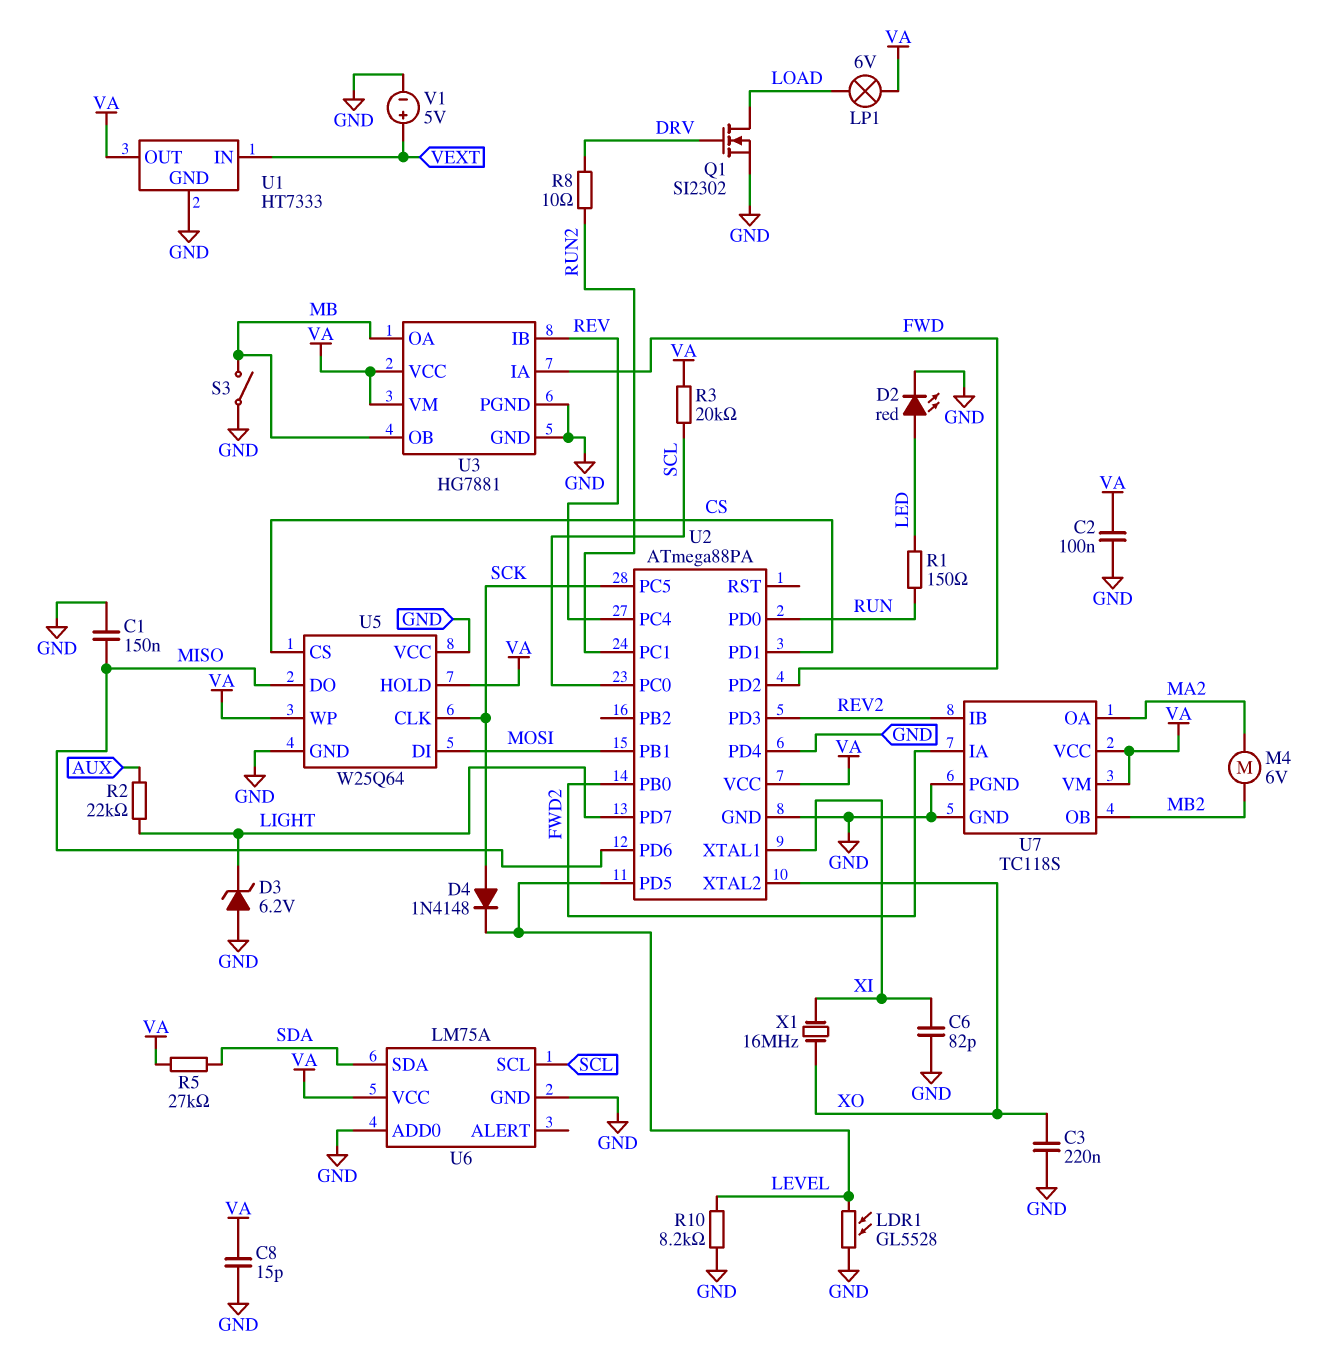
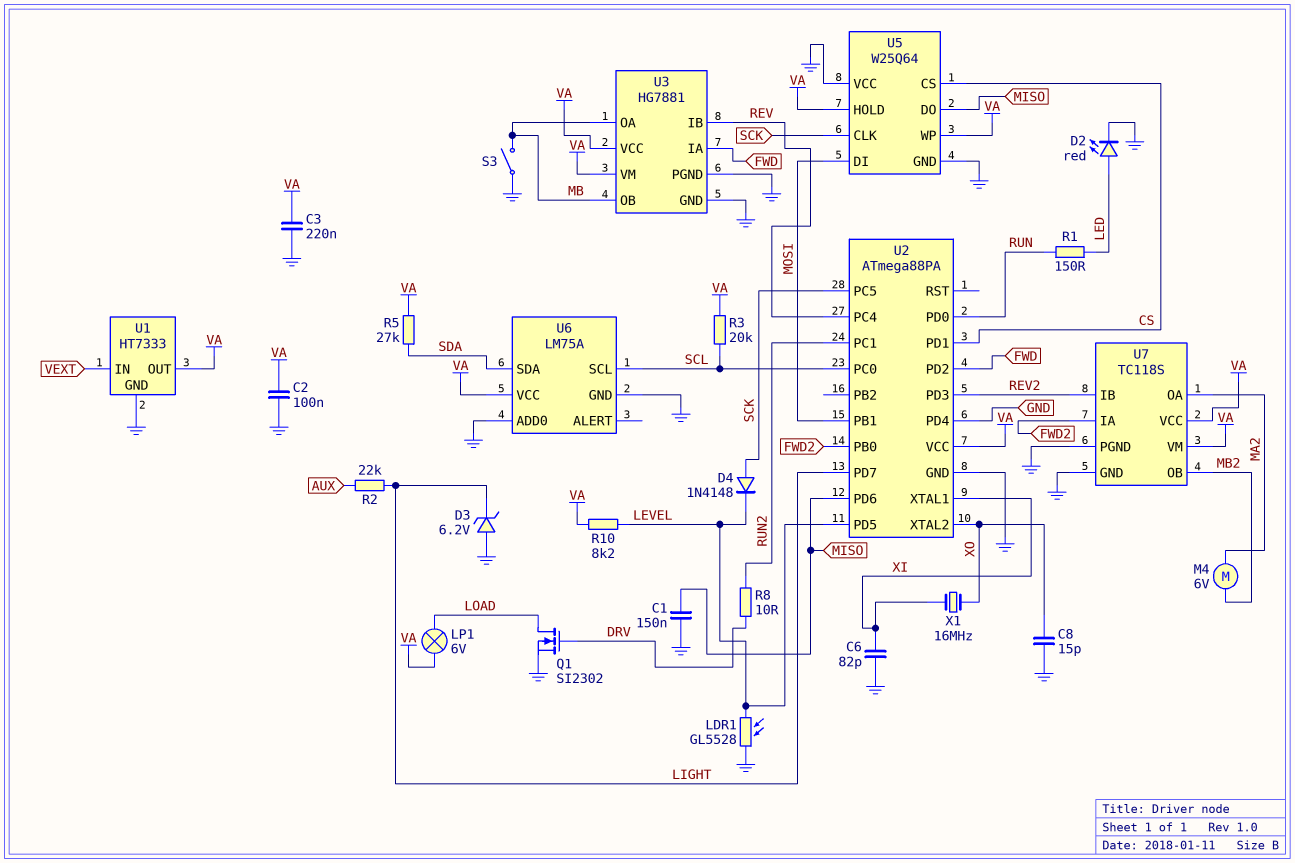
C3: 220nF (GND, XO) -> 220nF (GND, VA)
C8: 15pF (GND, VA) -> 15pF (GND, XO)
R10: 8.2k (GND, LEVEL) -> 8.2k (LEVEL, VA)
V1: 5V (plus VEXT, minus GND) -> none

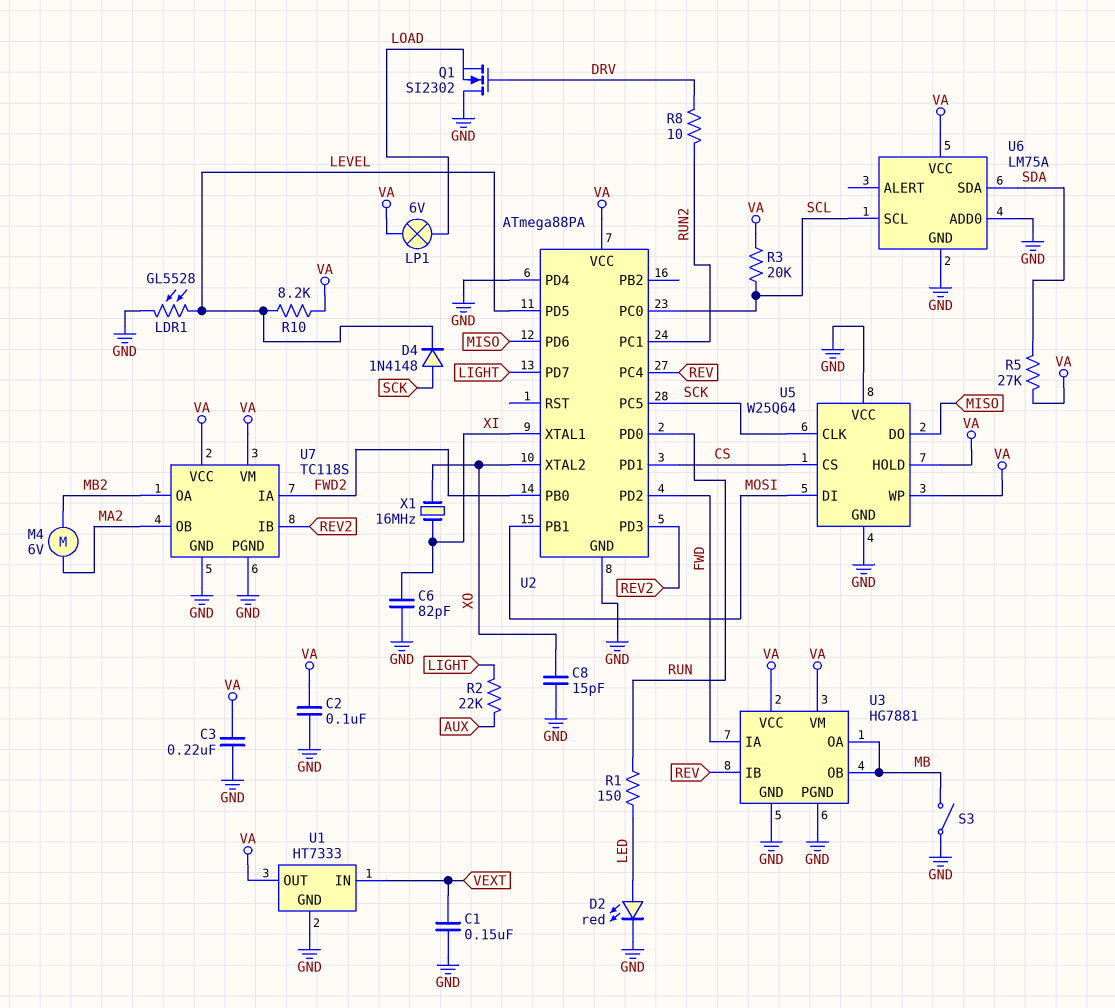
C1: 150nF (GND, MISO) -> 150nF (GND, VEXT)
D3: zener 6.2V (A GND, K LIGHT) -> none
Q1: NMOS SI2302 (G DRV, D LOAD, S GND) -> NMOS SI2302 (G DRV, D GND, S LOAD)
U7 pin OA: MA2 -> MB2
U7 pin OB: MB2 -> MA2

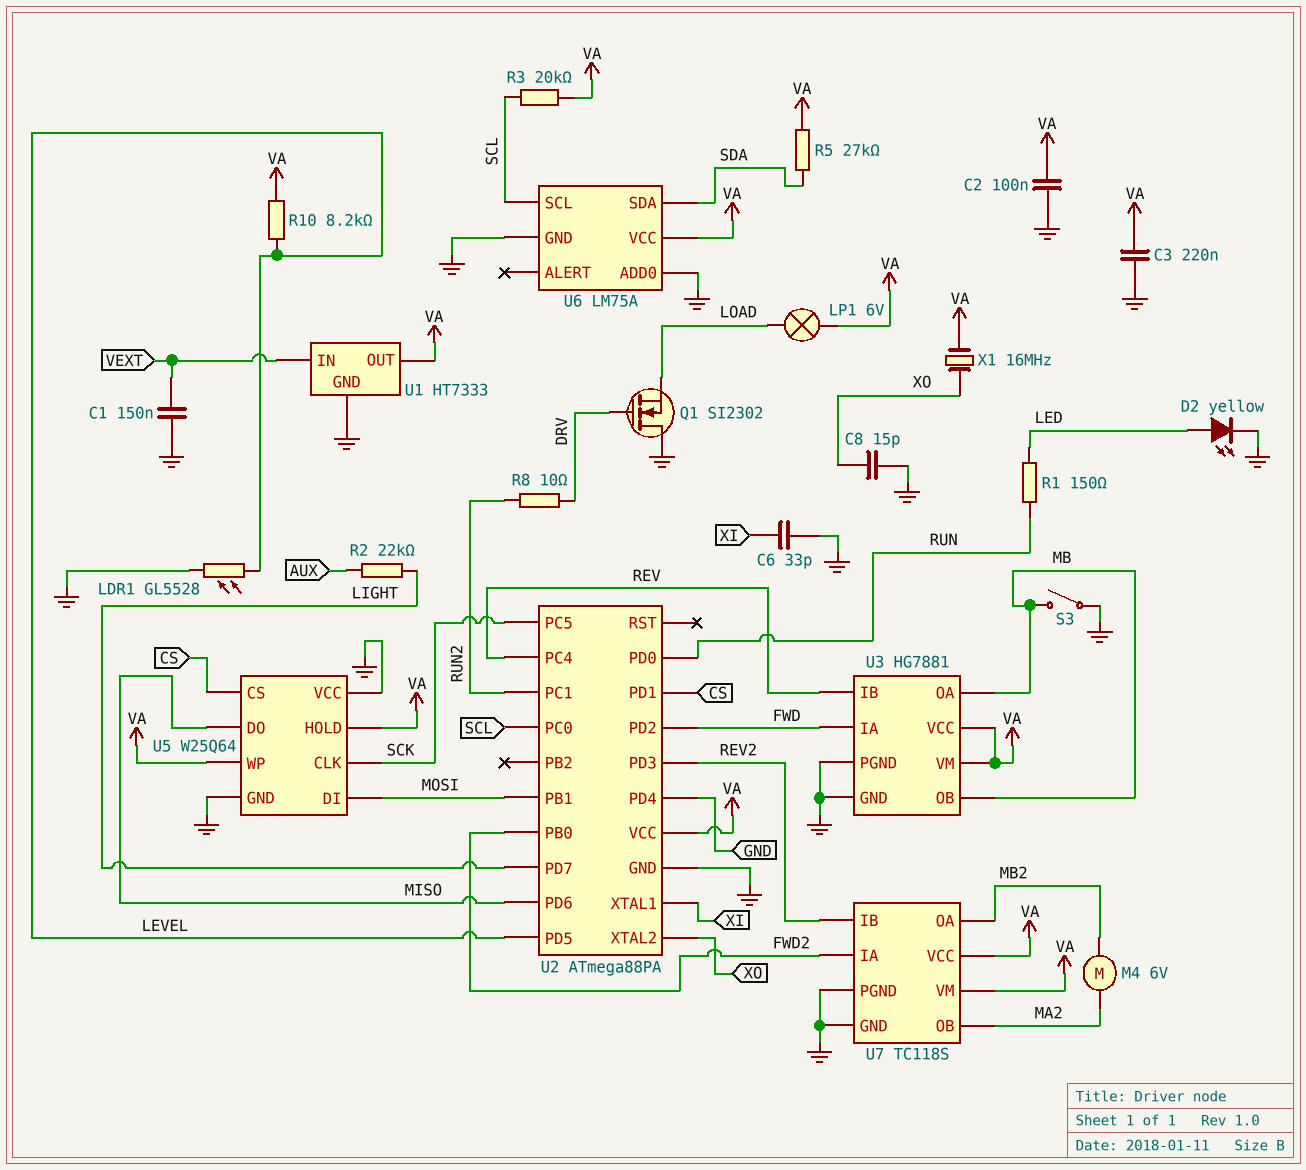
C6: 82pF (GND, XI) -> 33pF (GND, XI)
D2: LED red (A LED, K GND) -> LED yellow (A LED, K GND)
D4: diode 1N4148 (A SCK, K LEVEL) -> none
X1: 16MHz (XI, XO) -> 16MHz (VA, XO)

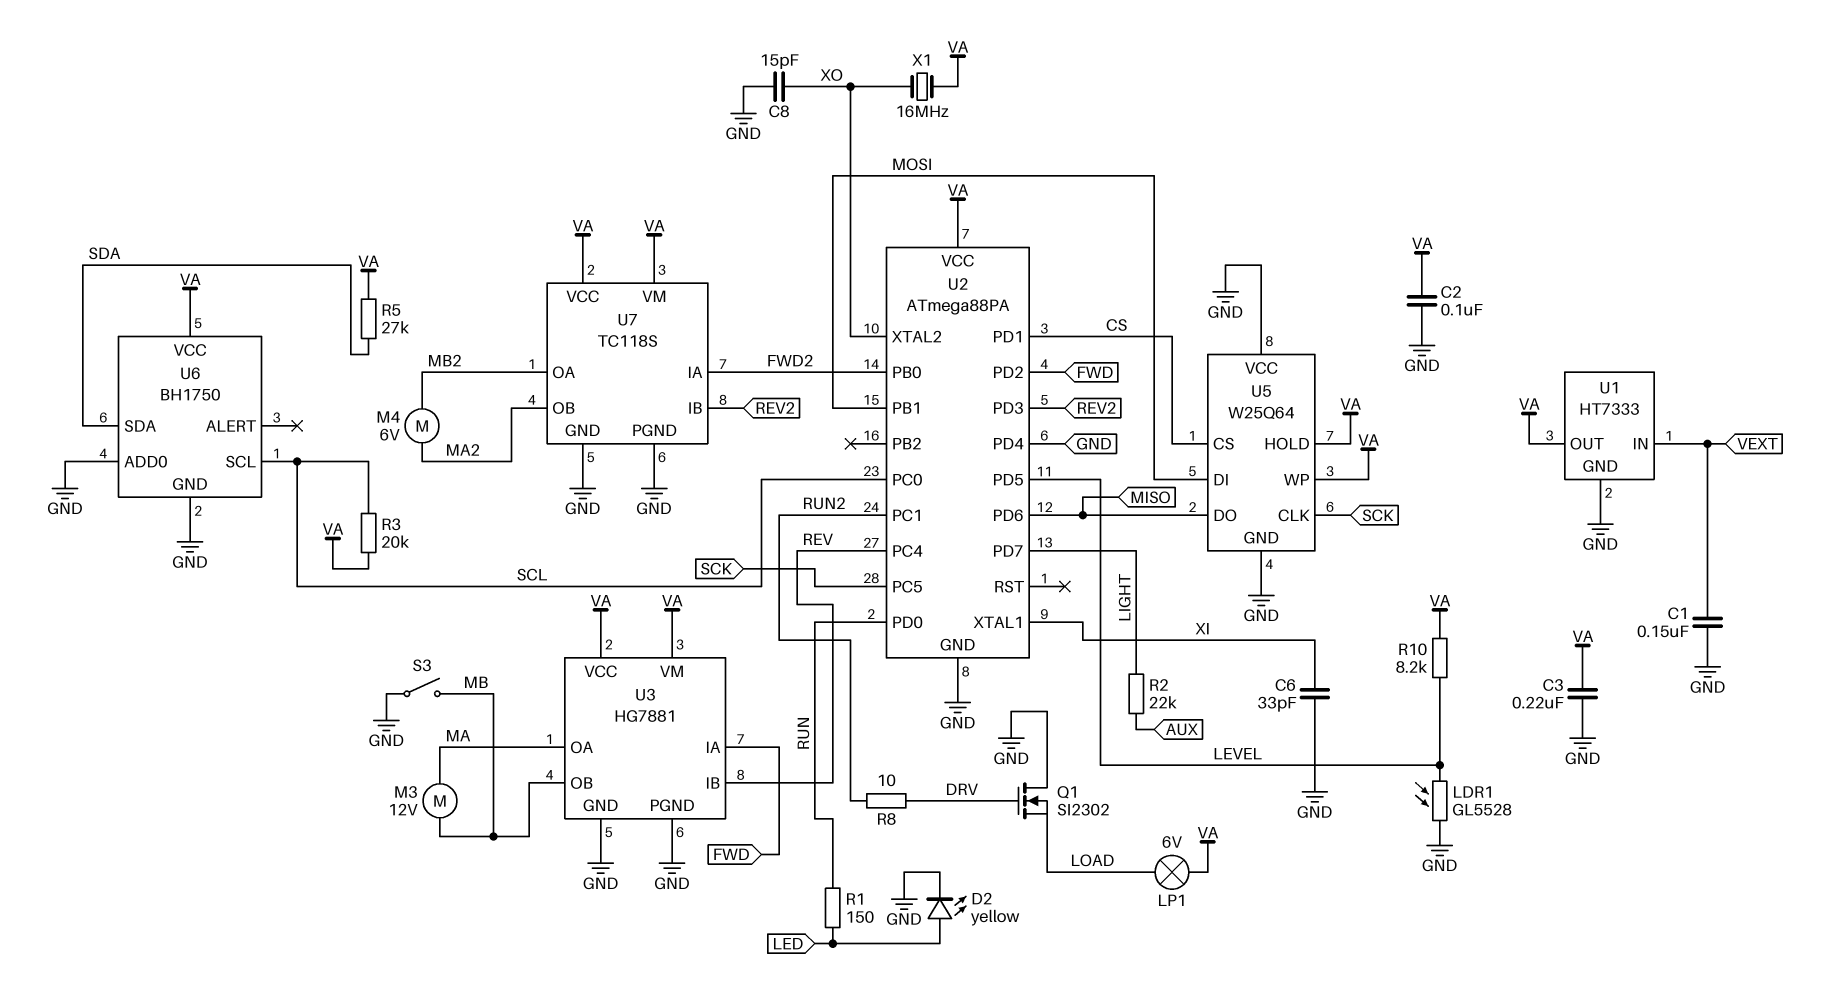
M3: none -> motor 12V (MA, MB)
U3 pin OA: MB -> MA
U6: LM75A -> BH1750

